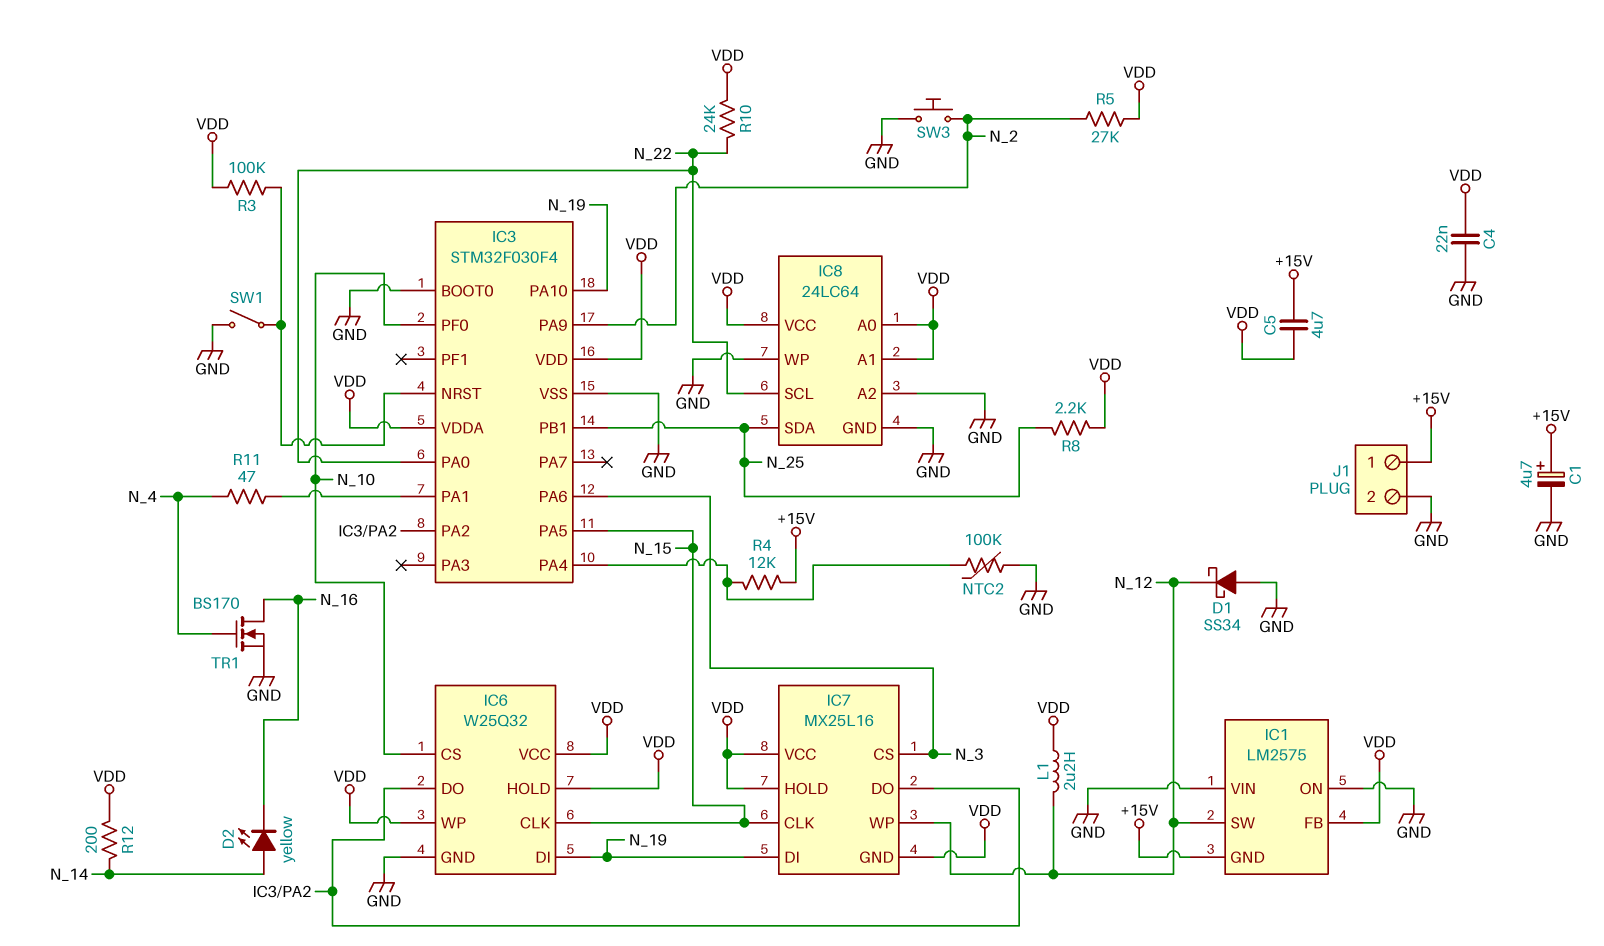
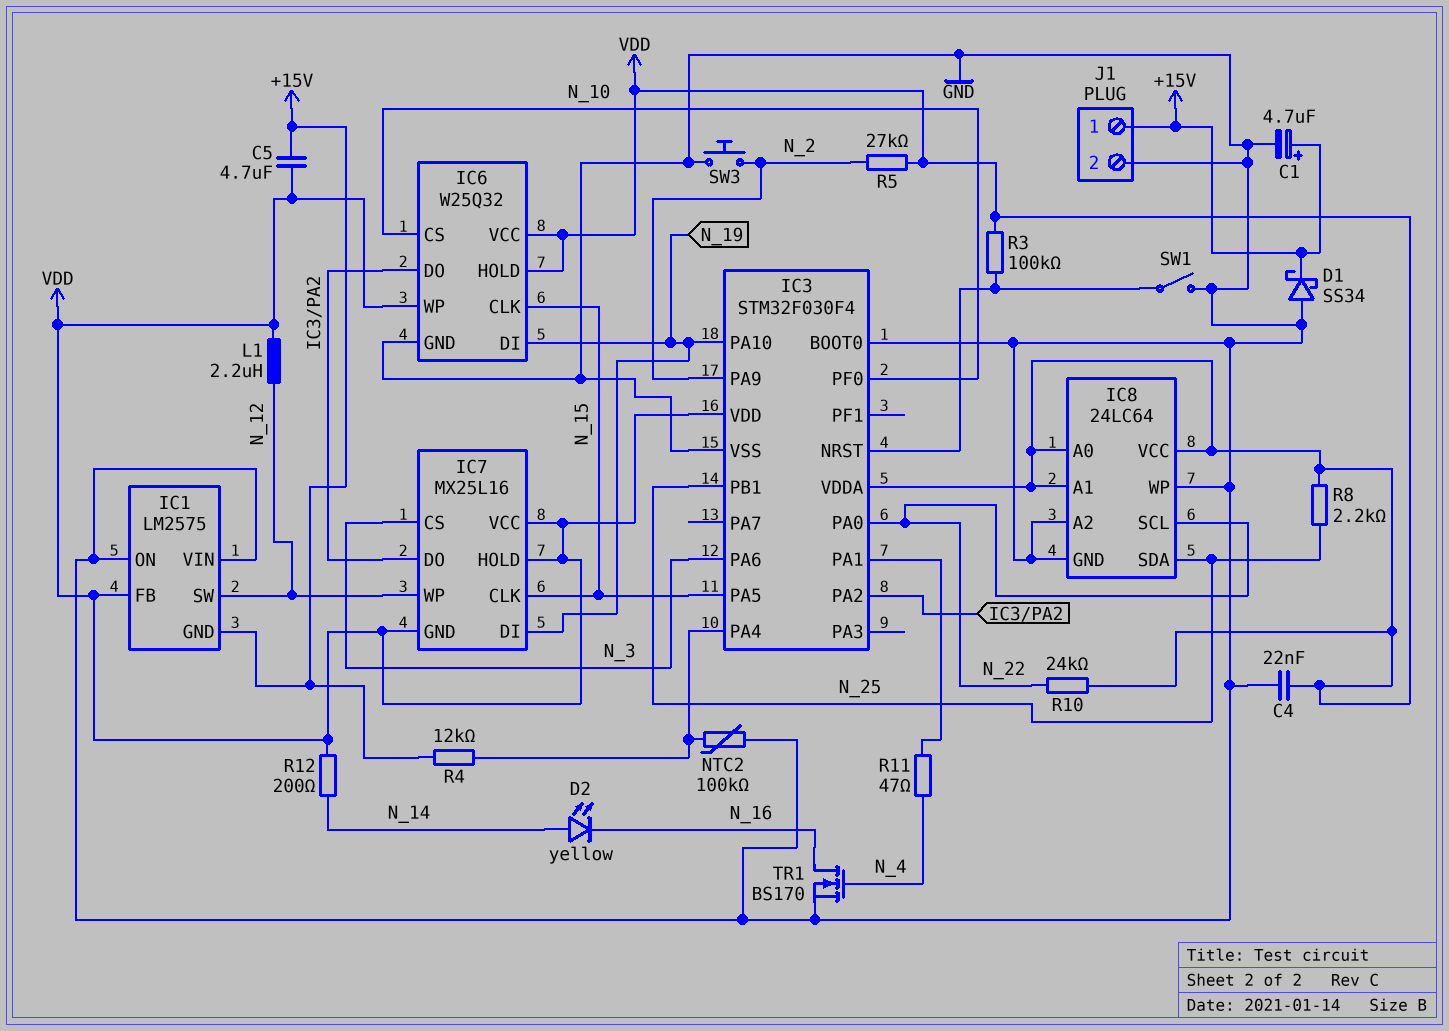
D1: schottky SS34 (A GND, K N_12) -> schottky SS34 (A GND, K +15V)

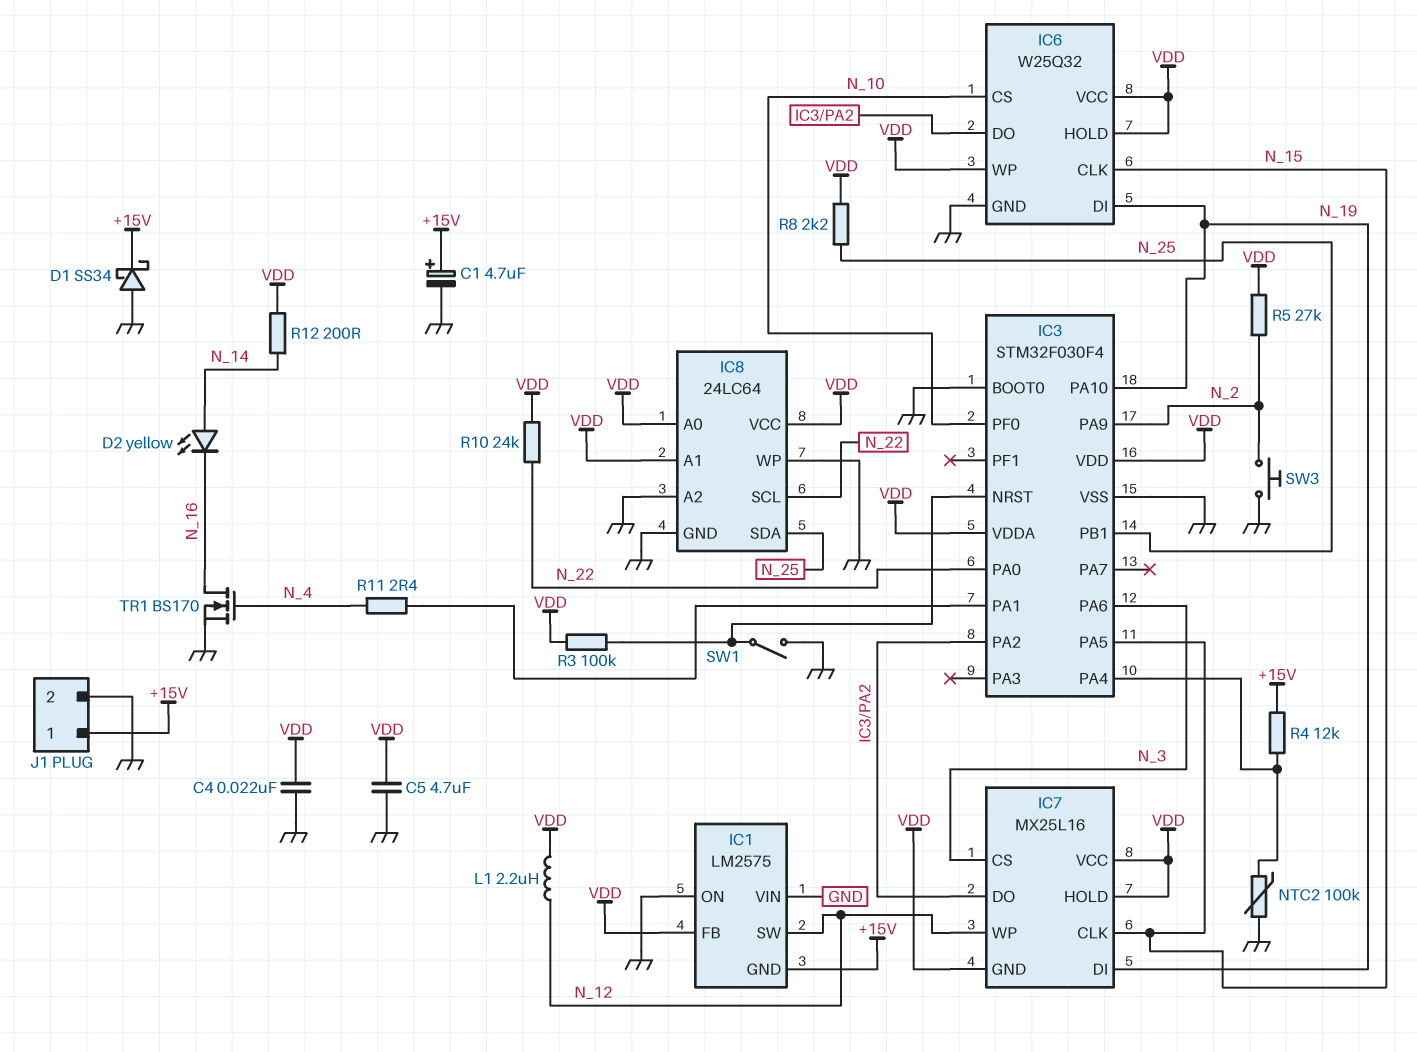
C5: 4.7uF (+15V, VDD) -> 4.7uF (GND, VDD)
R11: 47 (IC3/PA1, N_4) -> 2.4 (IC3/PA1, N_4)

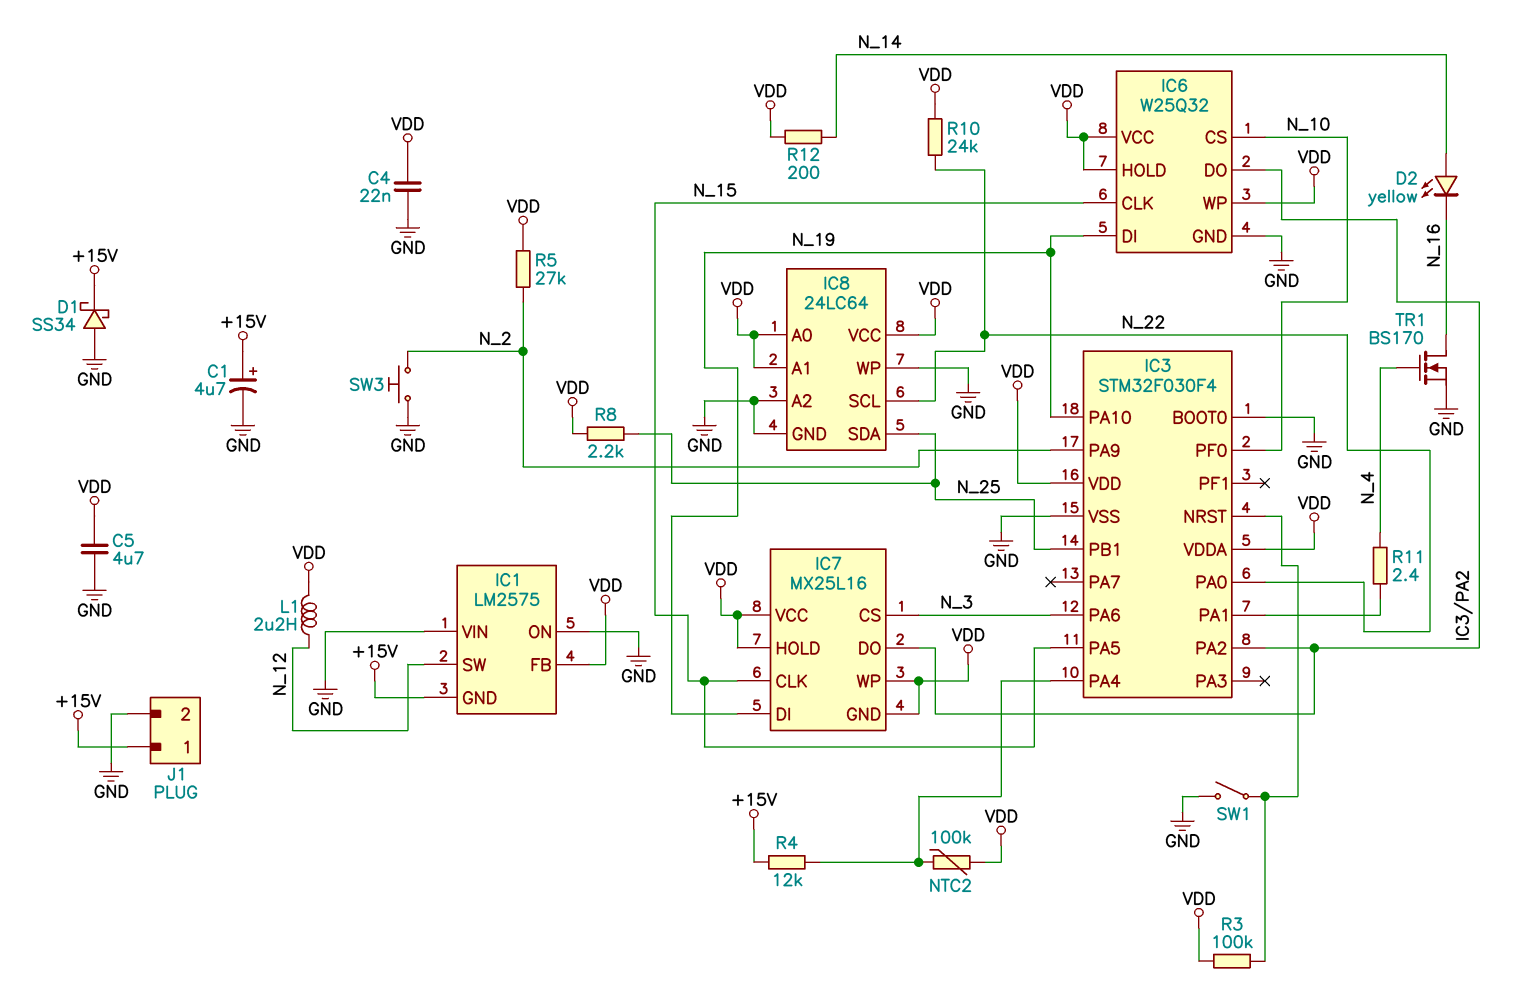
IC7 pin WP: N_12 -> VDD
NTC2: 100k (GND, IC3/PA4) -> 100k (IC3/PA4, VDD)

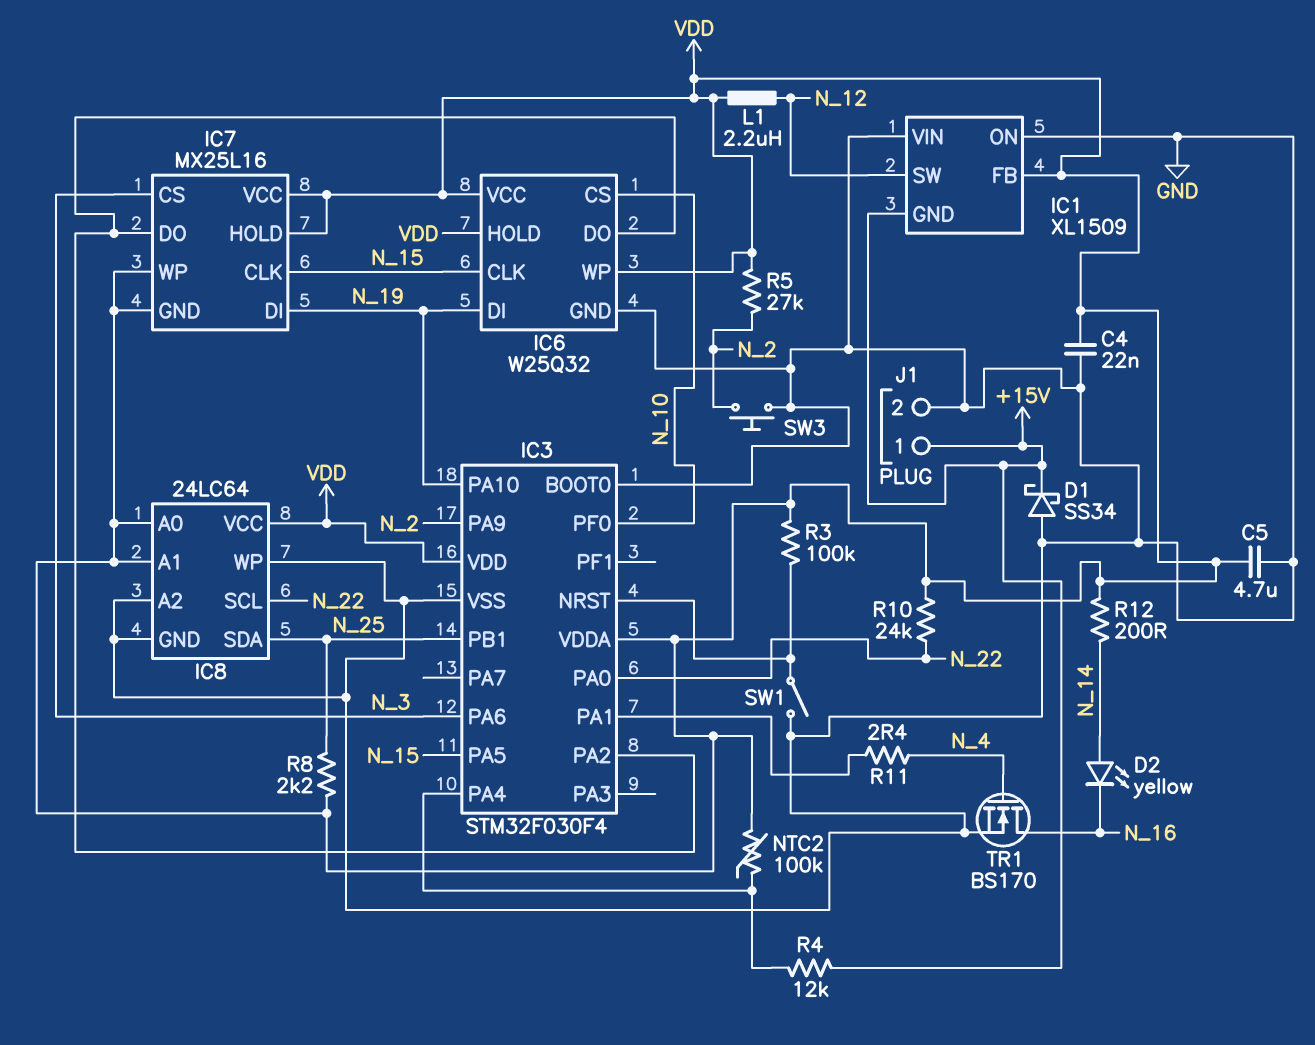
C1: 4.7uF (plus +15V, minus GND) -> none
IC1: LM2575 -> XL1509

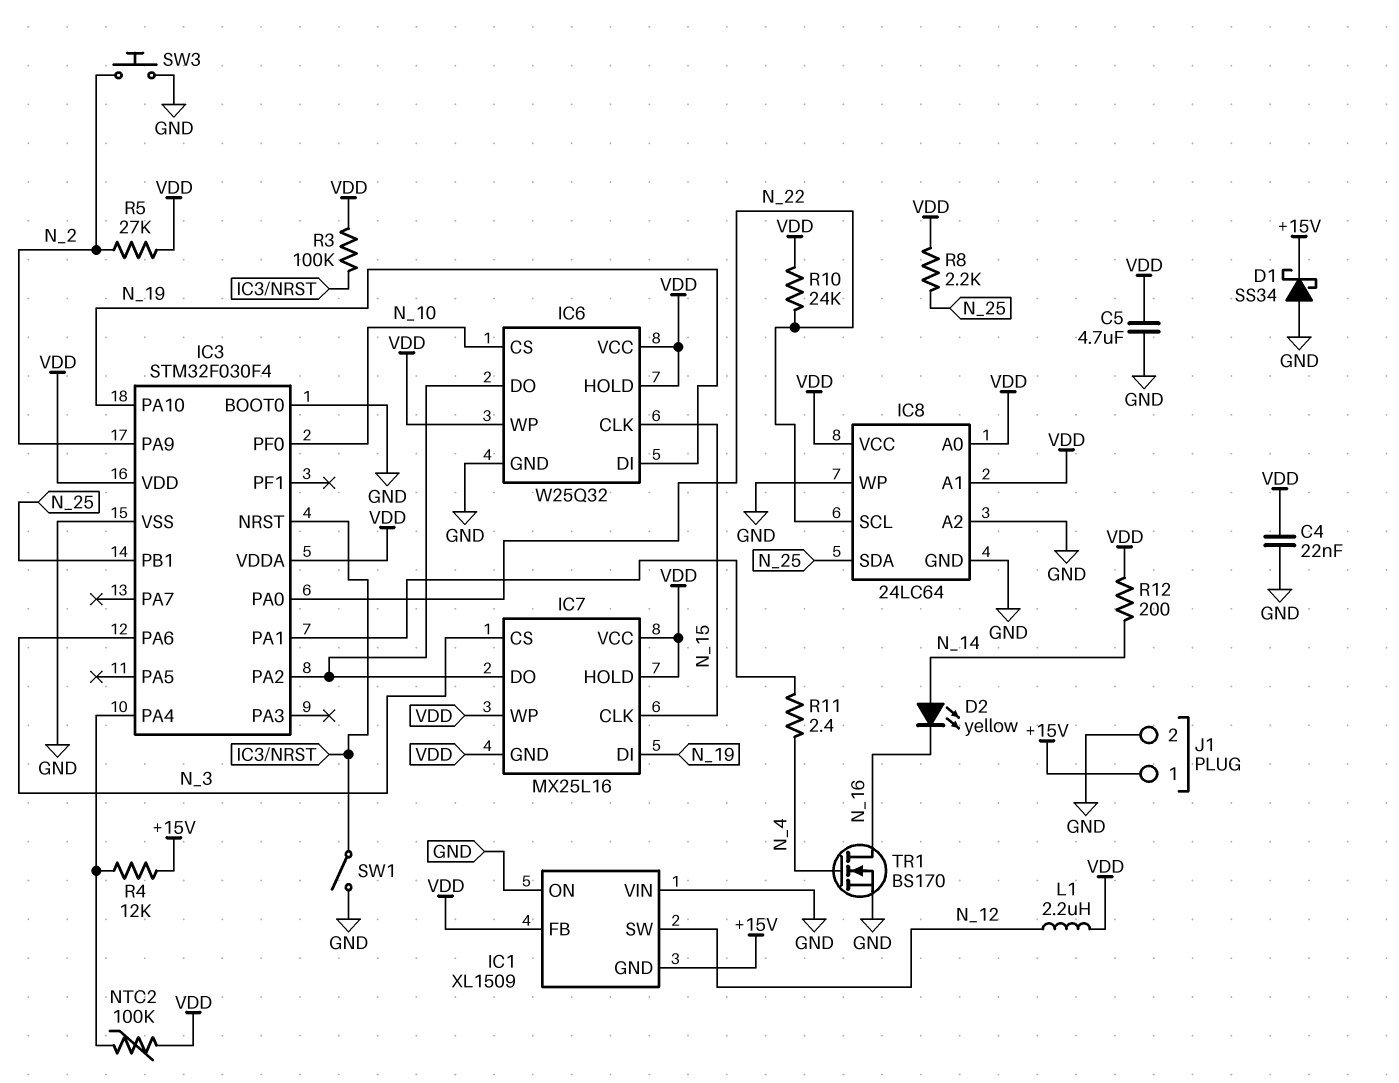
IC3 pin PA5: N_15 -> none

